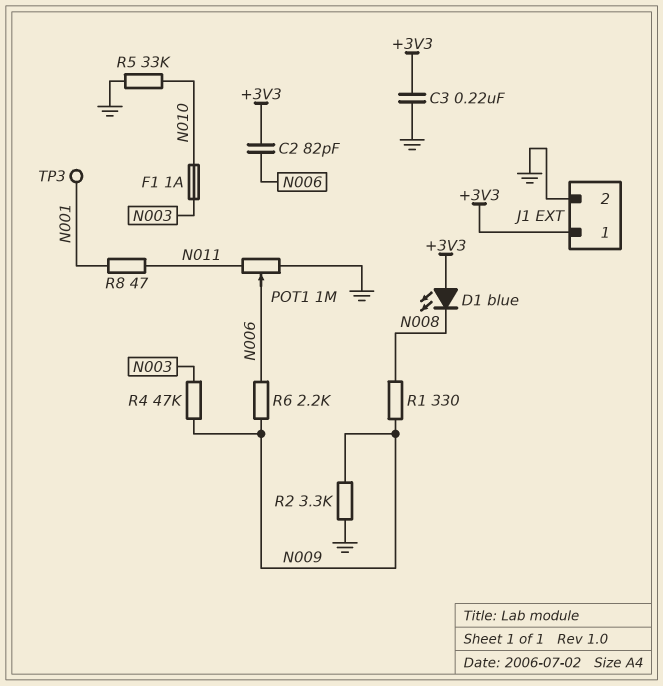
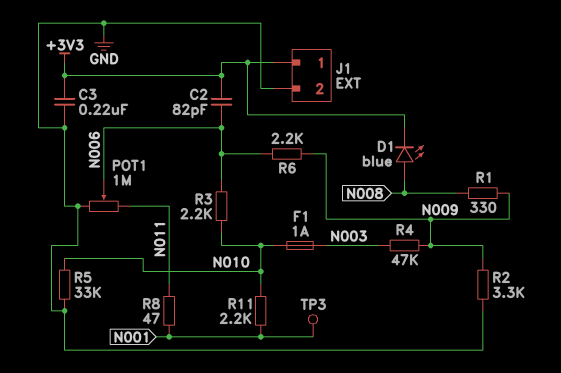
D1: LED blue (A +3V3, K N008) -> LED blue (A N008, K +3V3)
R3: none -> 2.2k (N006, N010)
R11: none -> 2.2k (N001, N010)

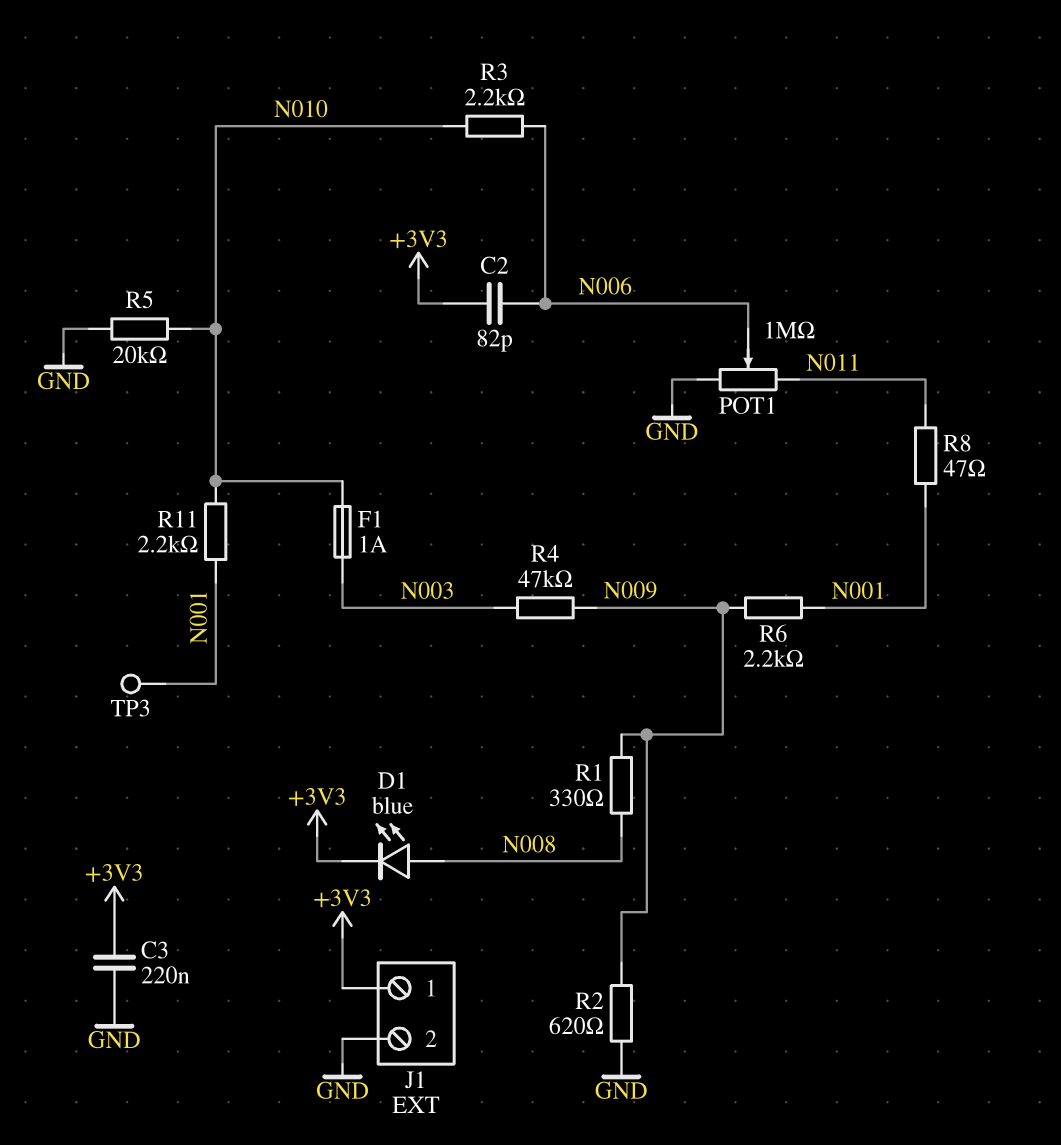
R2: 3.3k (GND, N009) -> 620 (GND, N009)
R5: 33k (GND, N010) -> 20k (GND, N010)
R6: 2.2k (N006, N009) -> 2.2k (N001, N009)

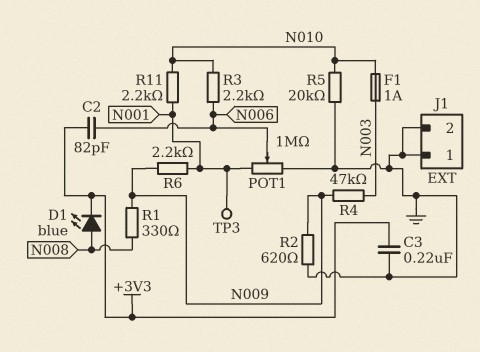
J1 pin 1: +3V3 -> GND
POT1: 1M (GND, N011, wiper N006) -> 1M (GND, N001, wiper N006)
R8: 47 (N001, N011) -> none

